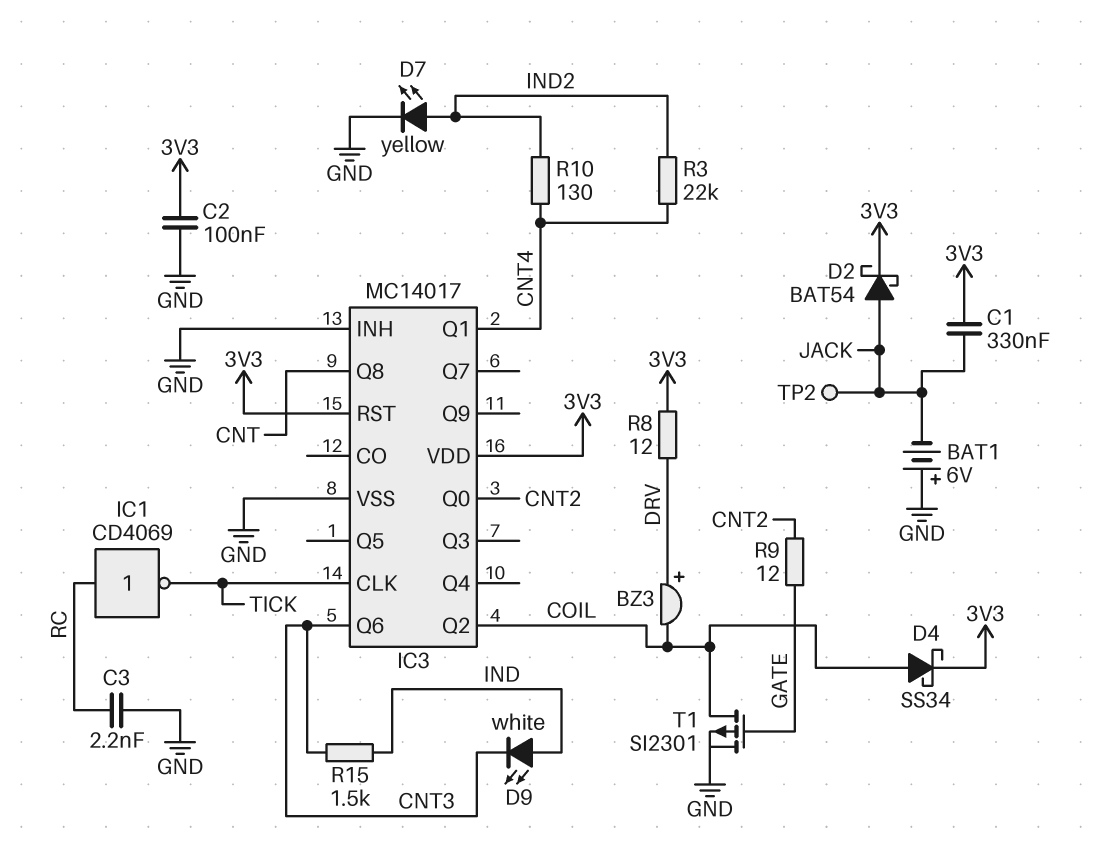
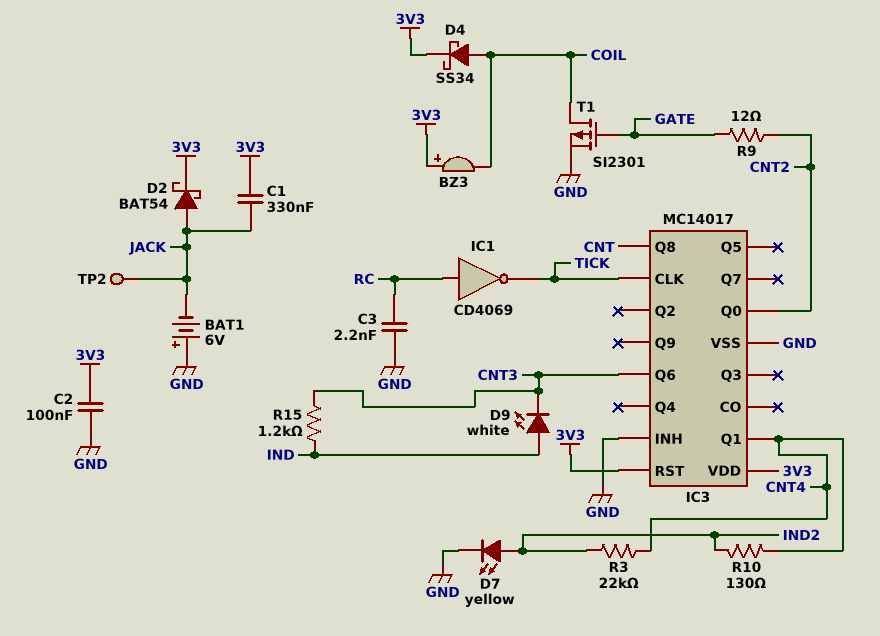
BZ3: buzzer (plus DRV, minus COIL) -> buzzer (plus 3V3, minus COIL)
IC3 pin Q2: COIL -> none
R8: 12 (3V3, DRV) -> none
R15: 1.5k (CNT3, IND) -> 1.2k (CNT3, IND)

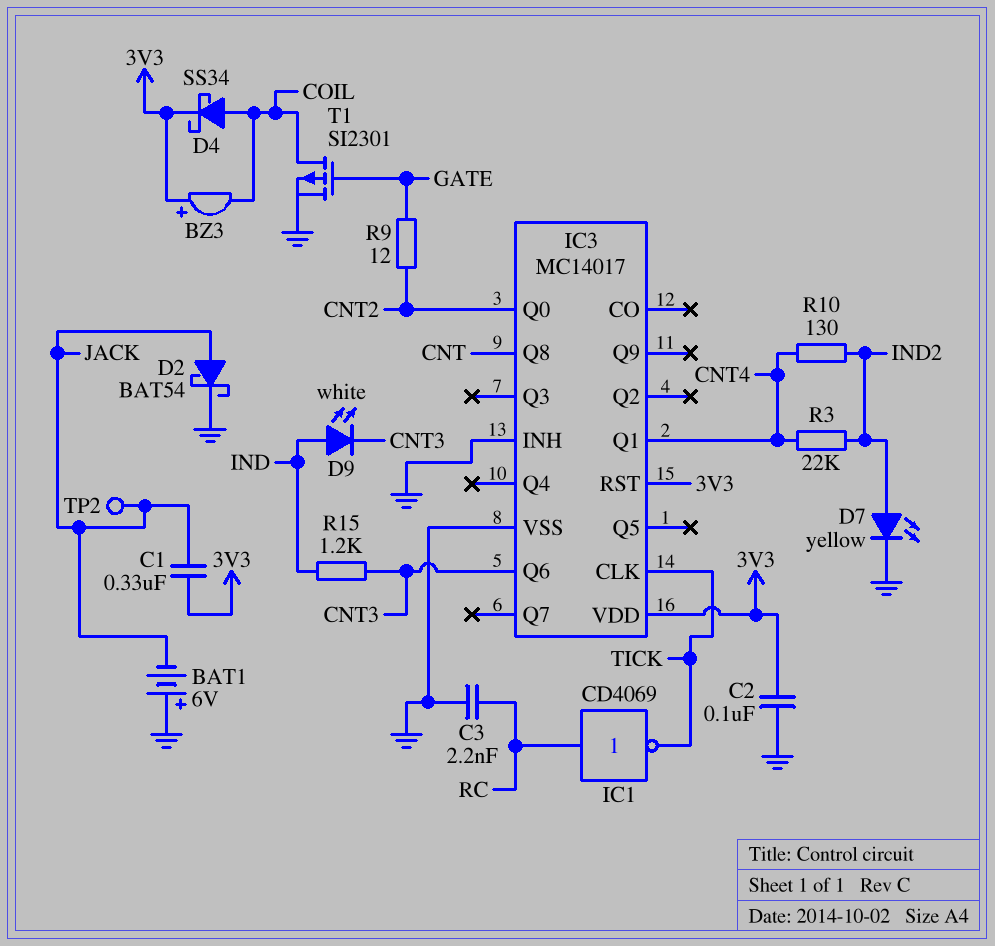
D2: schottky BAT54 (A JACK, K 3V3) -> schottky BAT54 (A JACK, K GND)

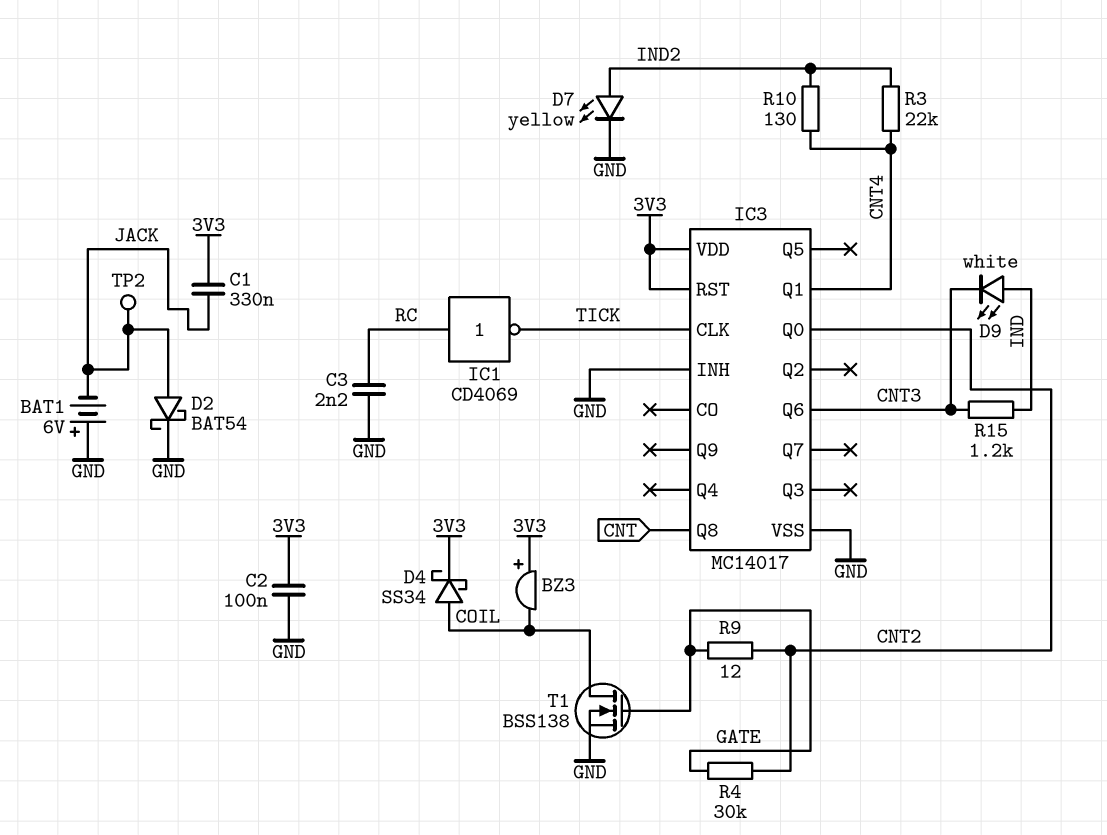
R4: none -> 30k (CNT2, GATE)
T1: PMOS SI2301 (G GATE, D COIL, S GND) -> NMOS BSS138 (G GATE, D COIL, S GND)

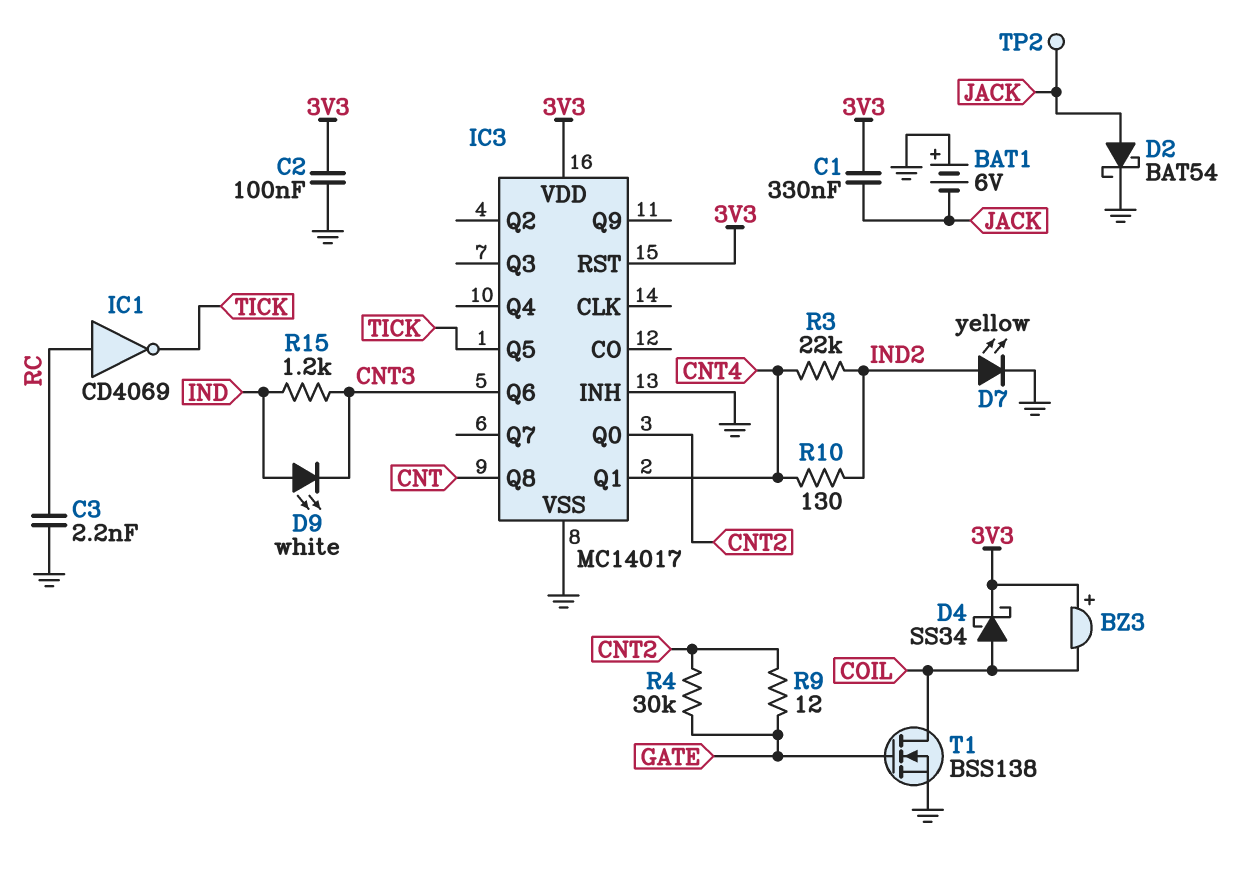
IC3 pin CLK: TICK -> none
IC3 pin Q5: none -> TICK

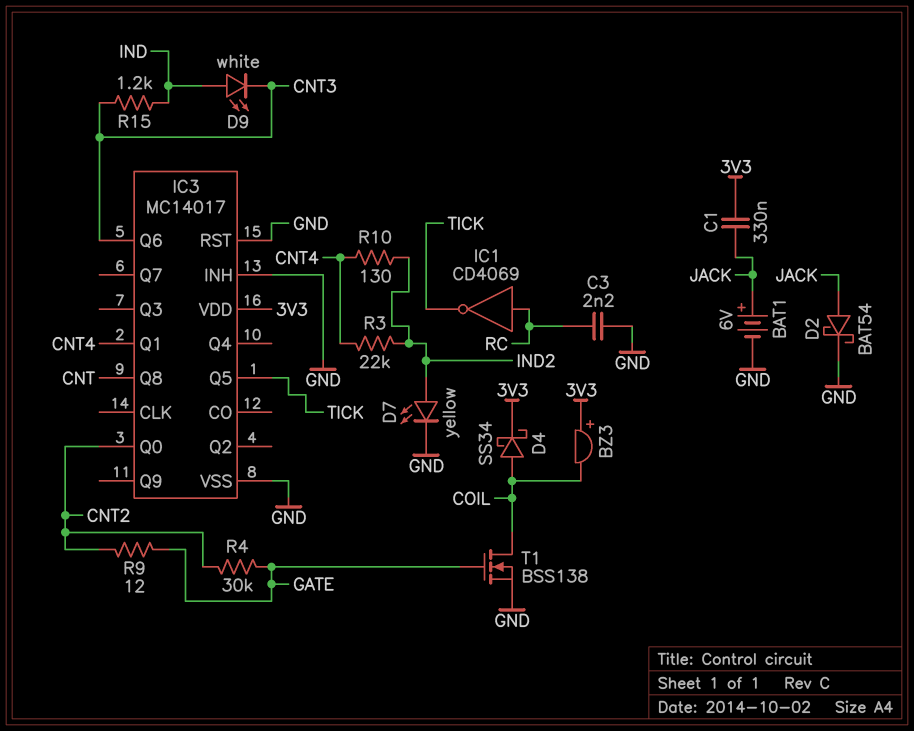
BAT1: 6V (plus GND, minus JACK) -> 6V (plus JACK, minus GND)
C2: 100nF (3V3, GND) -> none
IC3 pin RST: 3V3 -> GND
TP2: test point (JACK) -> none

